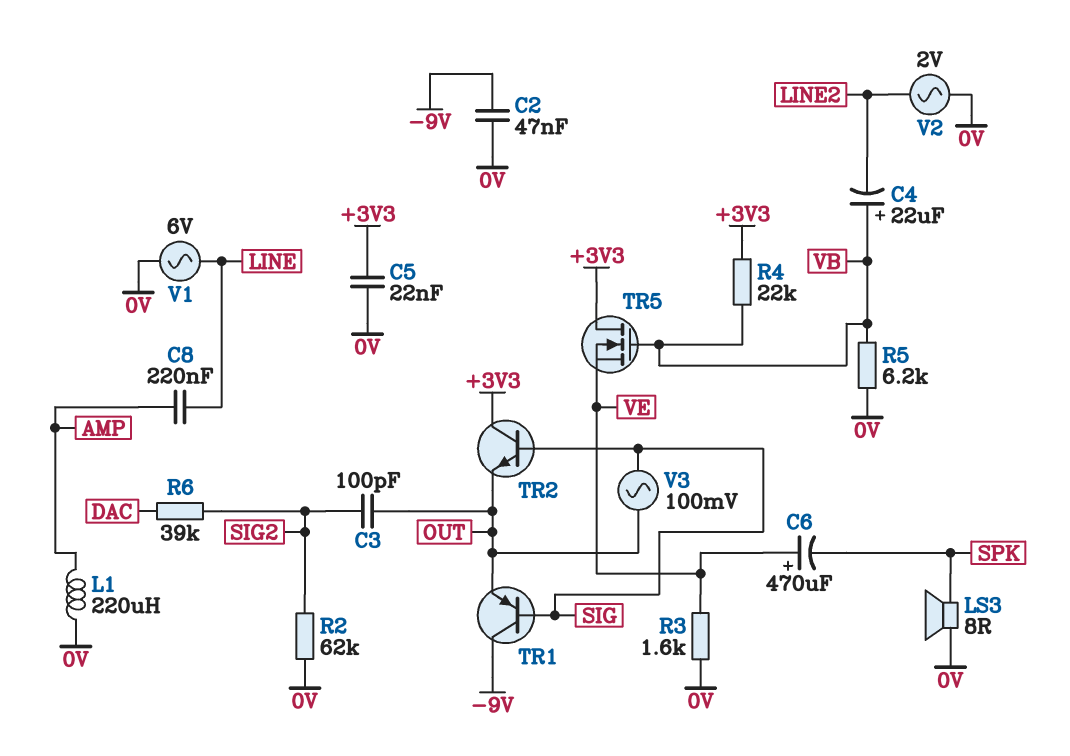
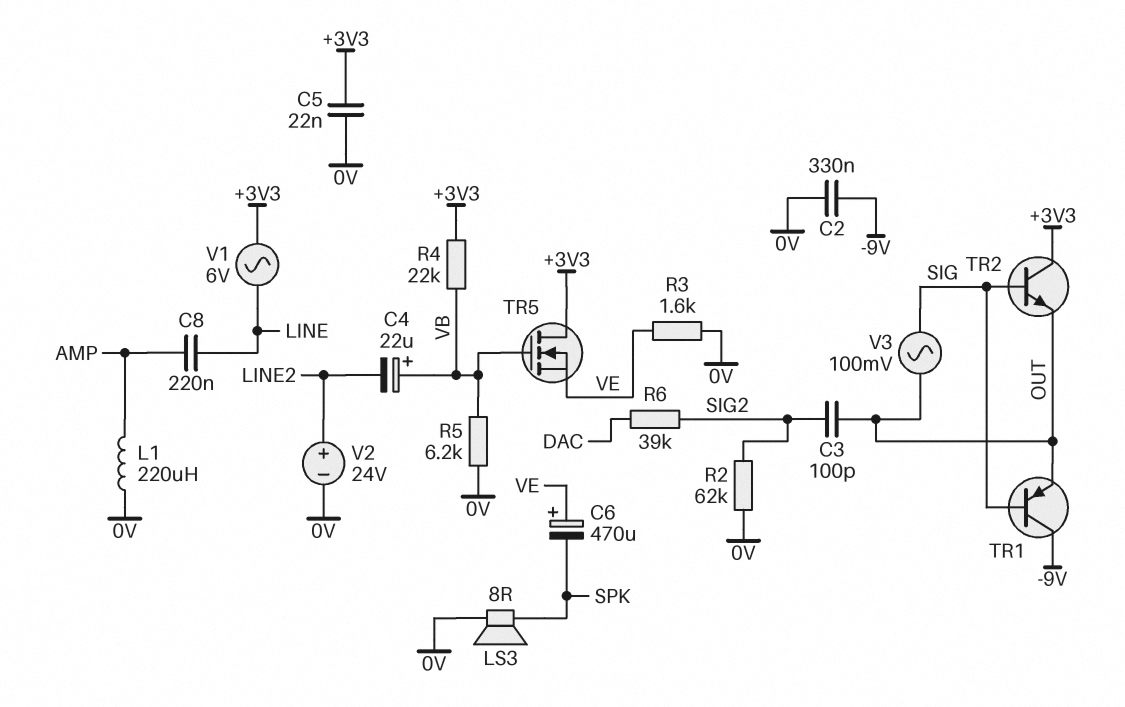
C2: 47nF (-9V, 0V) -> 330nF (-9V, 0V)
V1: AC 6V (0V, LINE) -> AC 6V (+3V3, LINE)
V2: AC 2V (0V, LINE2) -> 24V (plus LINE2, minus 0V)

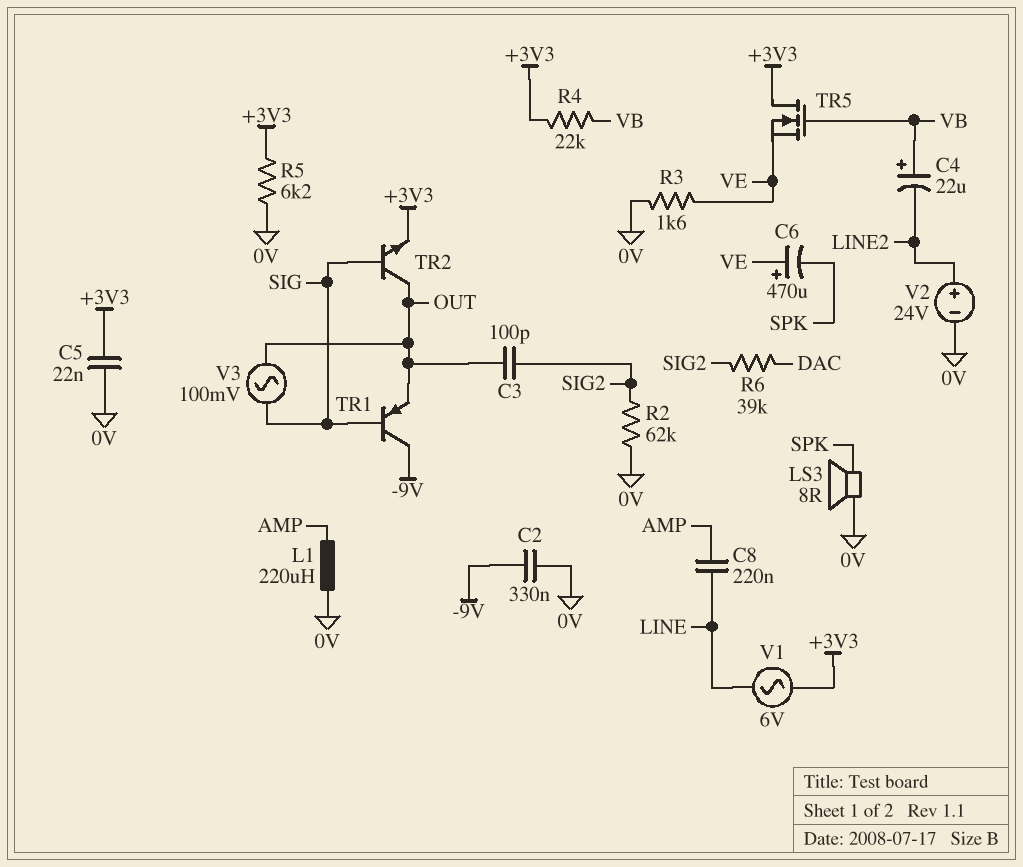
R5: 6.2k (0V, VB) -> 6.2k (+3V3, 0V)
TR2: NPN (B SIG, C +3V3, E OUT) -> NPN (B SIG, C OUT, E +3V3)

